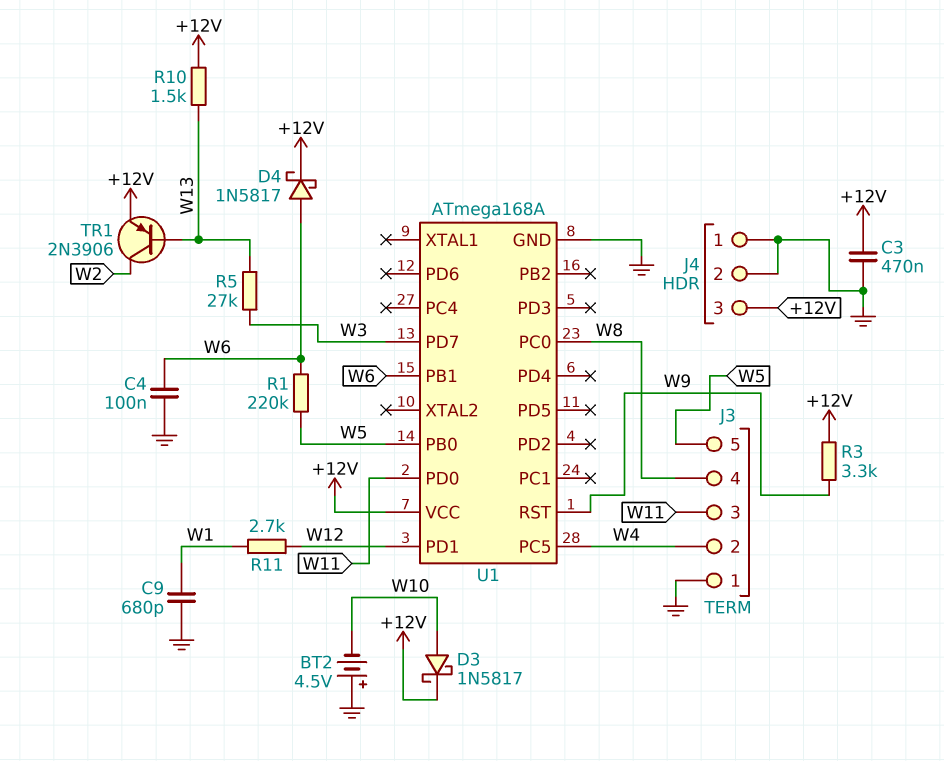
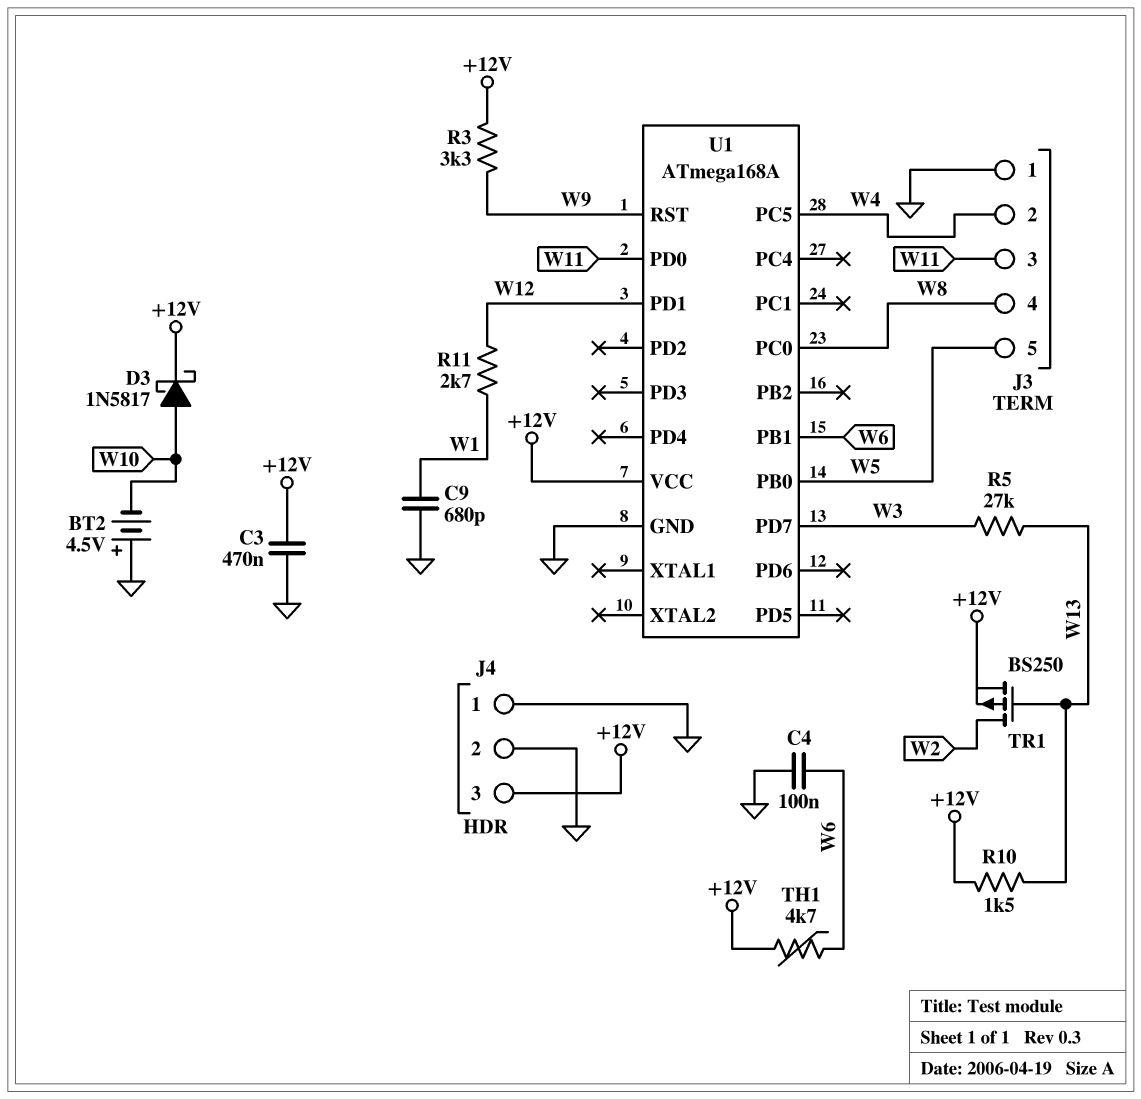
D4: schottky 1N5817 (A W6, K +12V) -> none
R1: 220k (W5, W6) -> none
TH1: none -> 4.7k (+12V, W6)
TR1: PNP 2N3906 (B W13, C W2, E +12V) -> PMOS BS250 (G W13, D W2, S +12V)

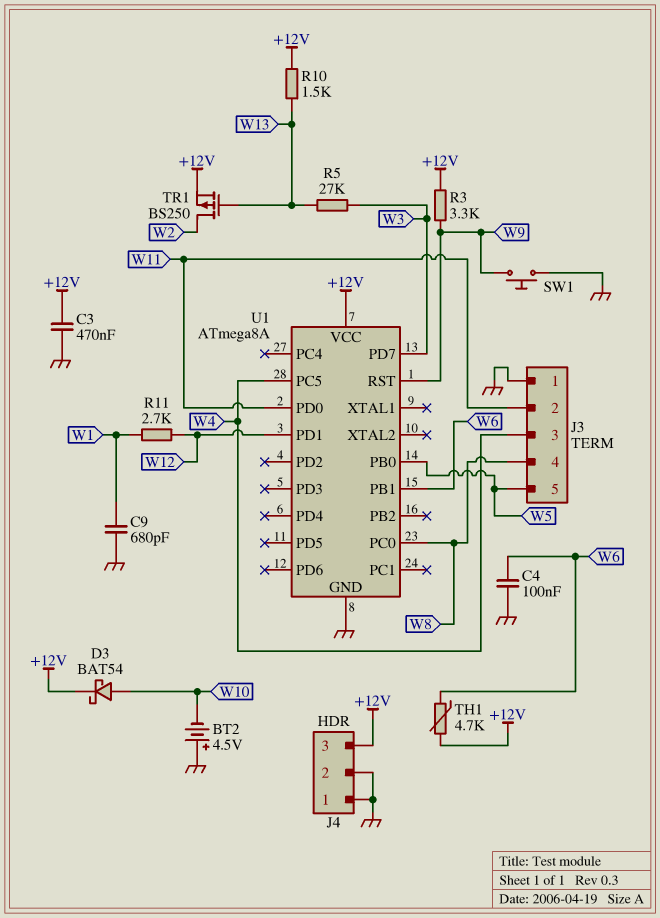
D3: schottky 1N5817 (A W10, K +12V) -> schottky BAT54 (A W10, K +12V)
J3 pin 2: W4 -> W11
J3 pin 3: W11 -> W4
SW1: none -> button (GND, W9)
U1: ATmega168A -> ATmega8A

